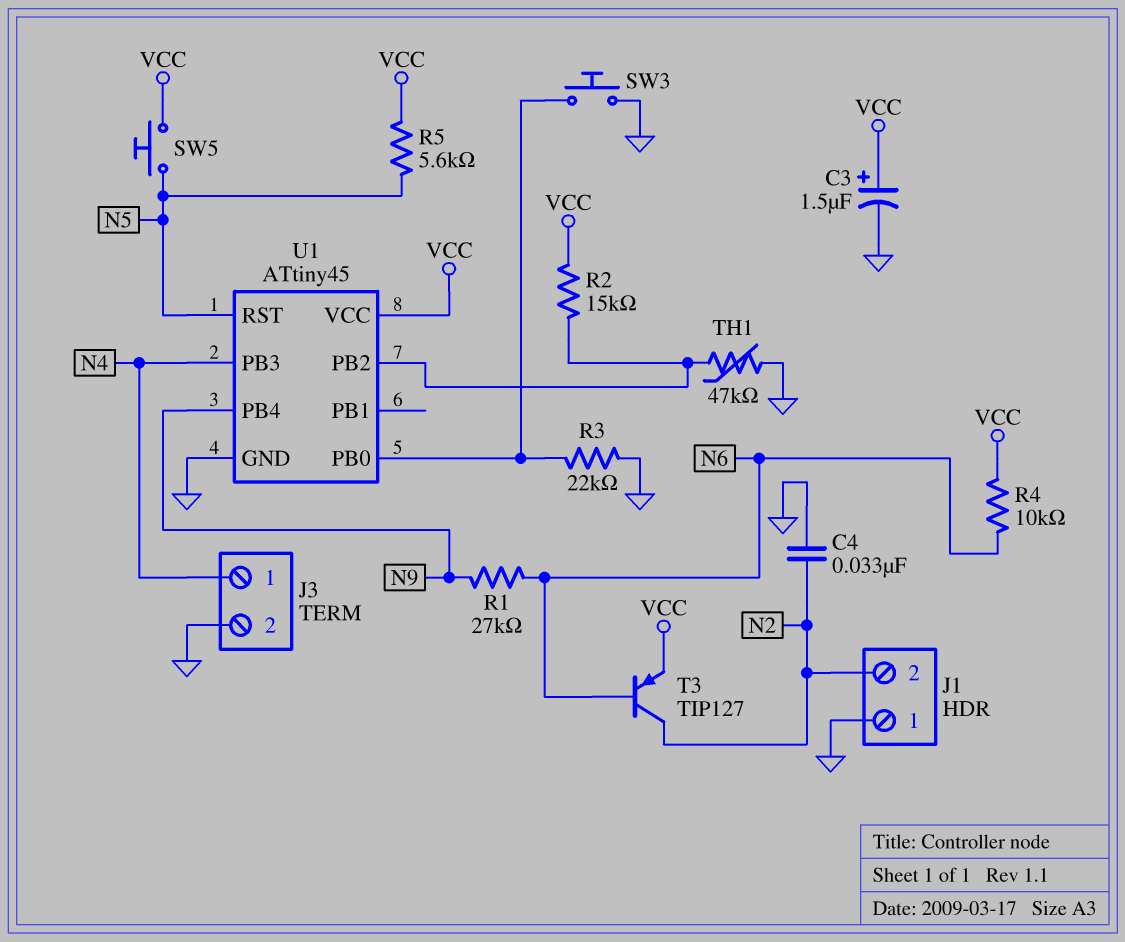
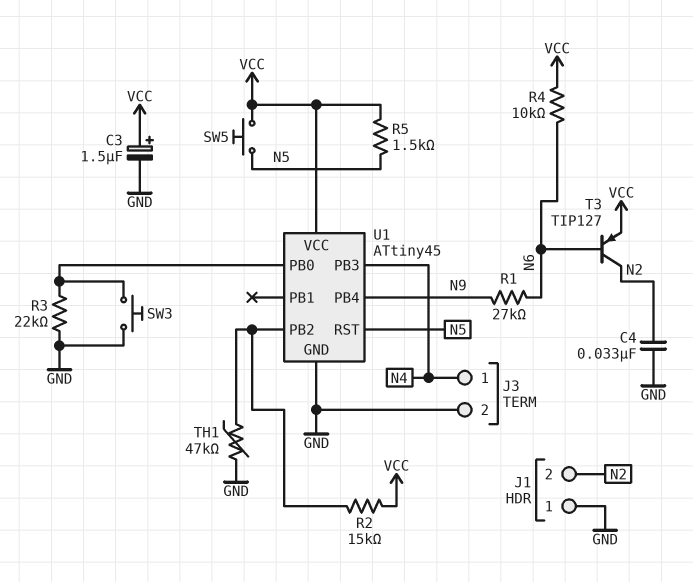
R5: 5.6k (N5, VCC) -> 1.5k (N5, VCC)

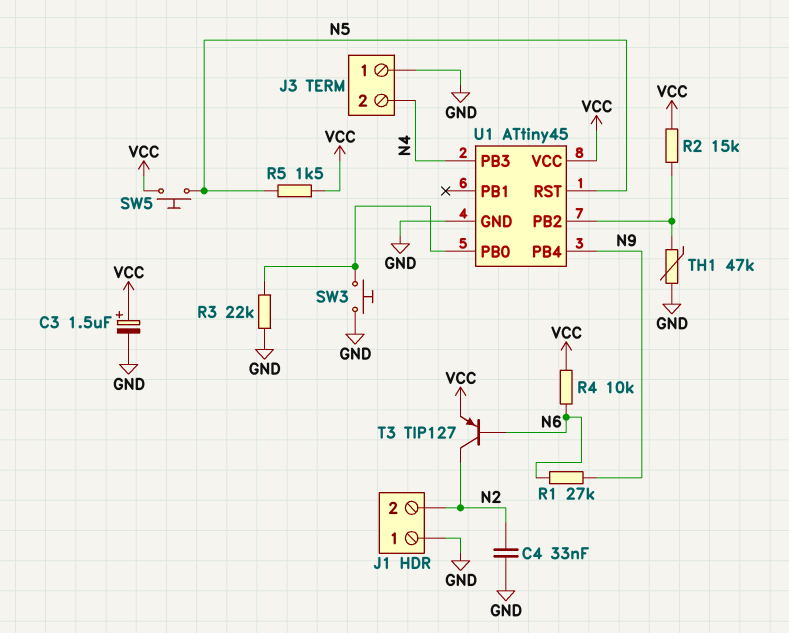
J3 pin 1: N4 -> GND
J3 pin 2: GND -> N4

